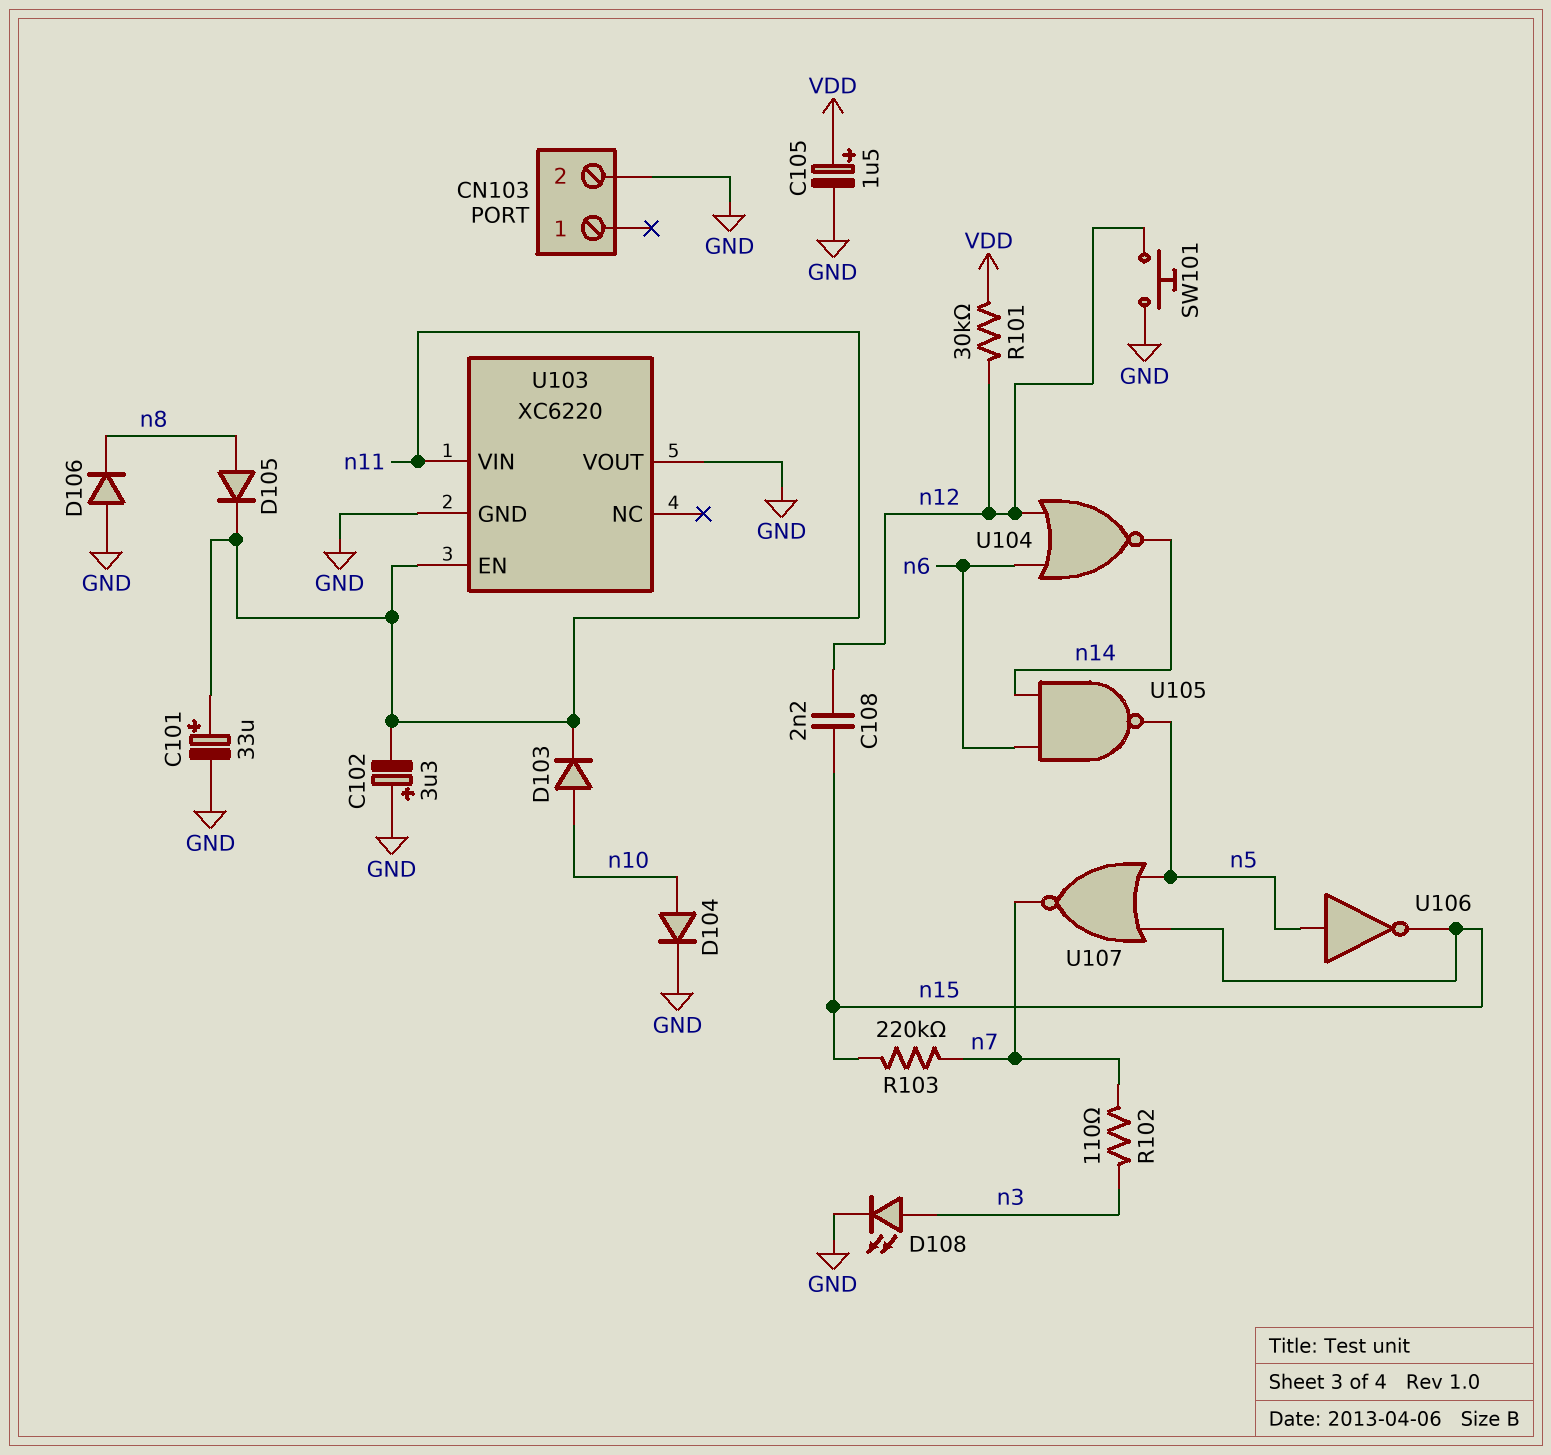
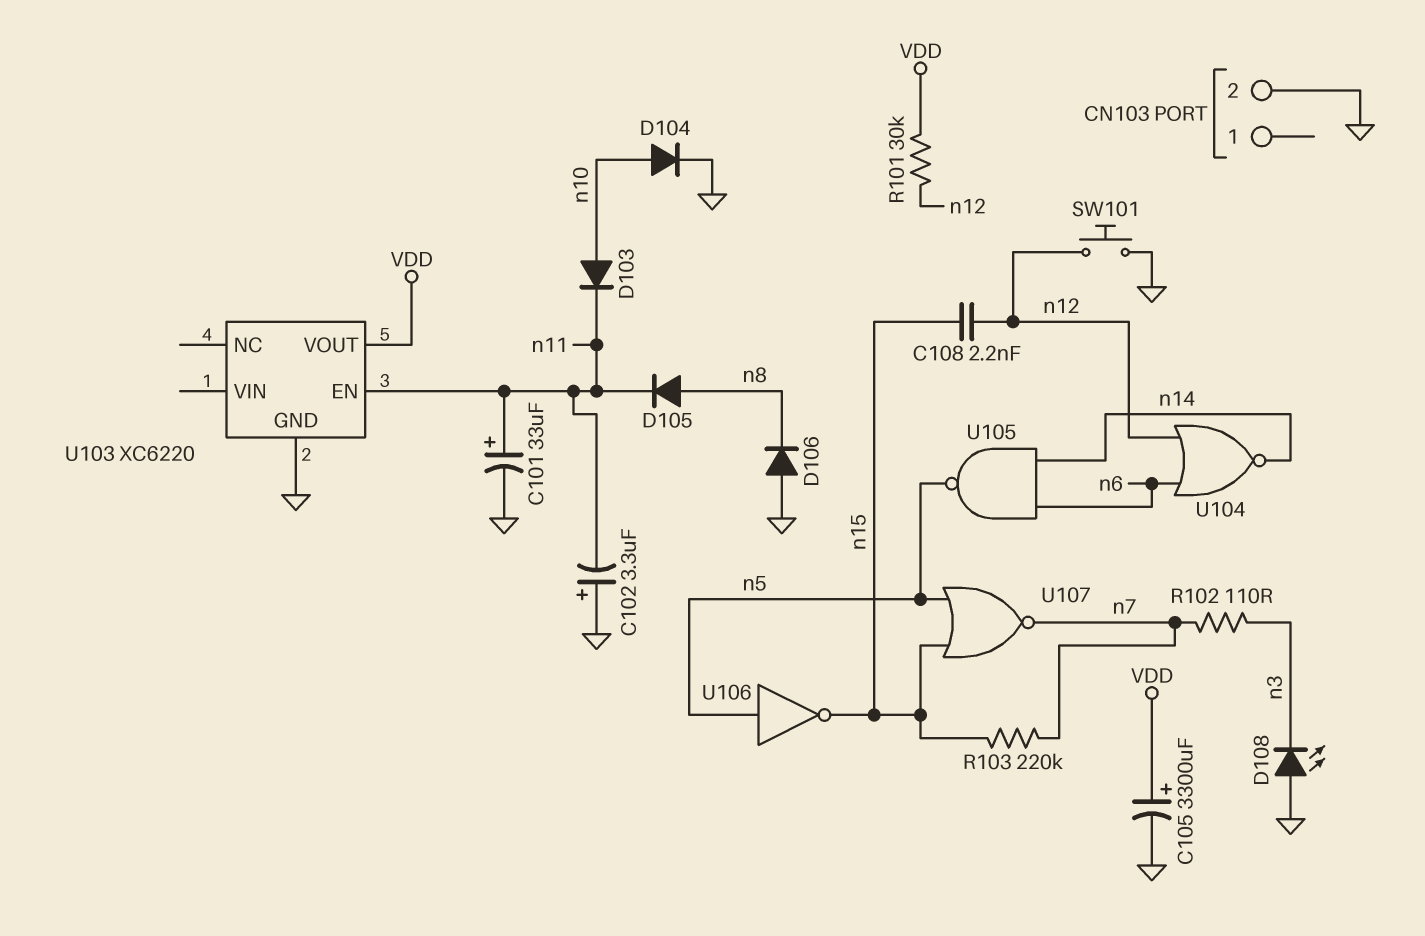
C105: 1.5uF (plus VDD, minus GND) -> 3300uF (plus VDD, minus GND)
D108: LED (A n3, K GND) -> LED (A GND, K n3)
U103 pin VIN: n11 -> none
U103 pin VOUT: GND -> VDD

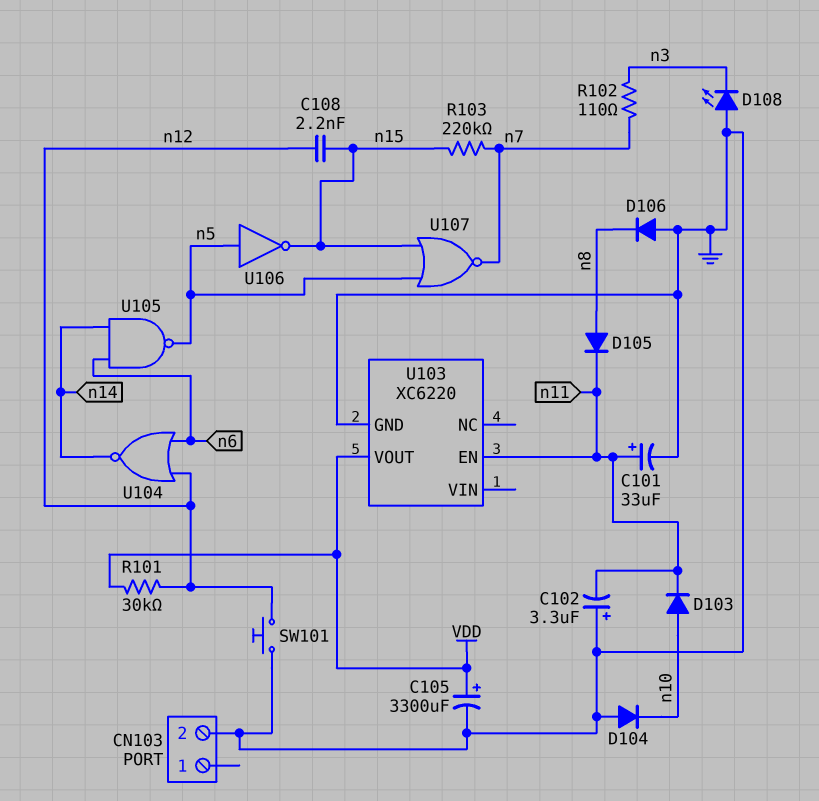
D104: diode (A n10, K GND) -> diode (A GND, K n10)

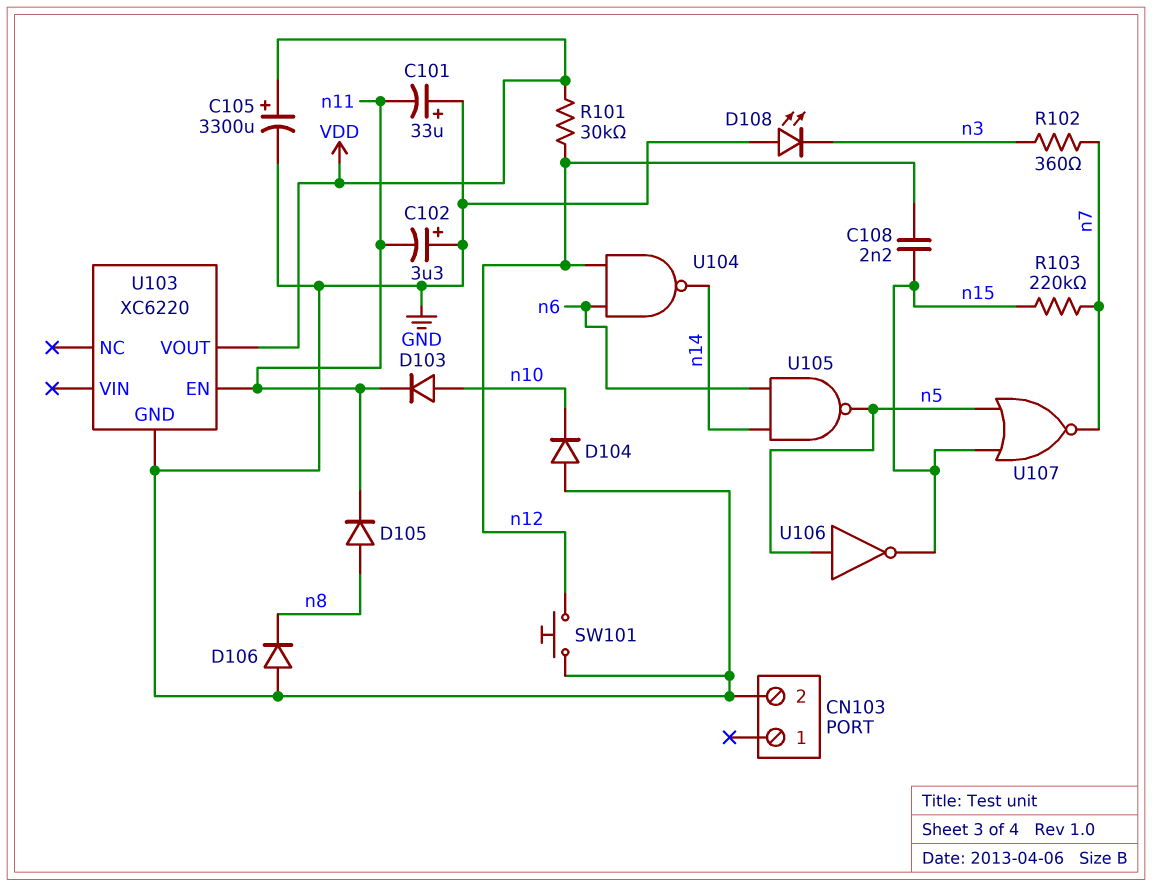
C101: 33uF (plus n11, minus GND) -> 33uF (plus GND, minus n11)
R102: 110 (n3, n7) -> 360 (n3, n7)
U104: NOR (in n6, in n12, out n14) -> NAND (in n6, in n12, out n14)

